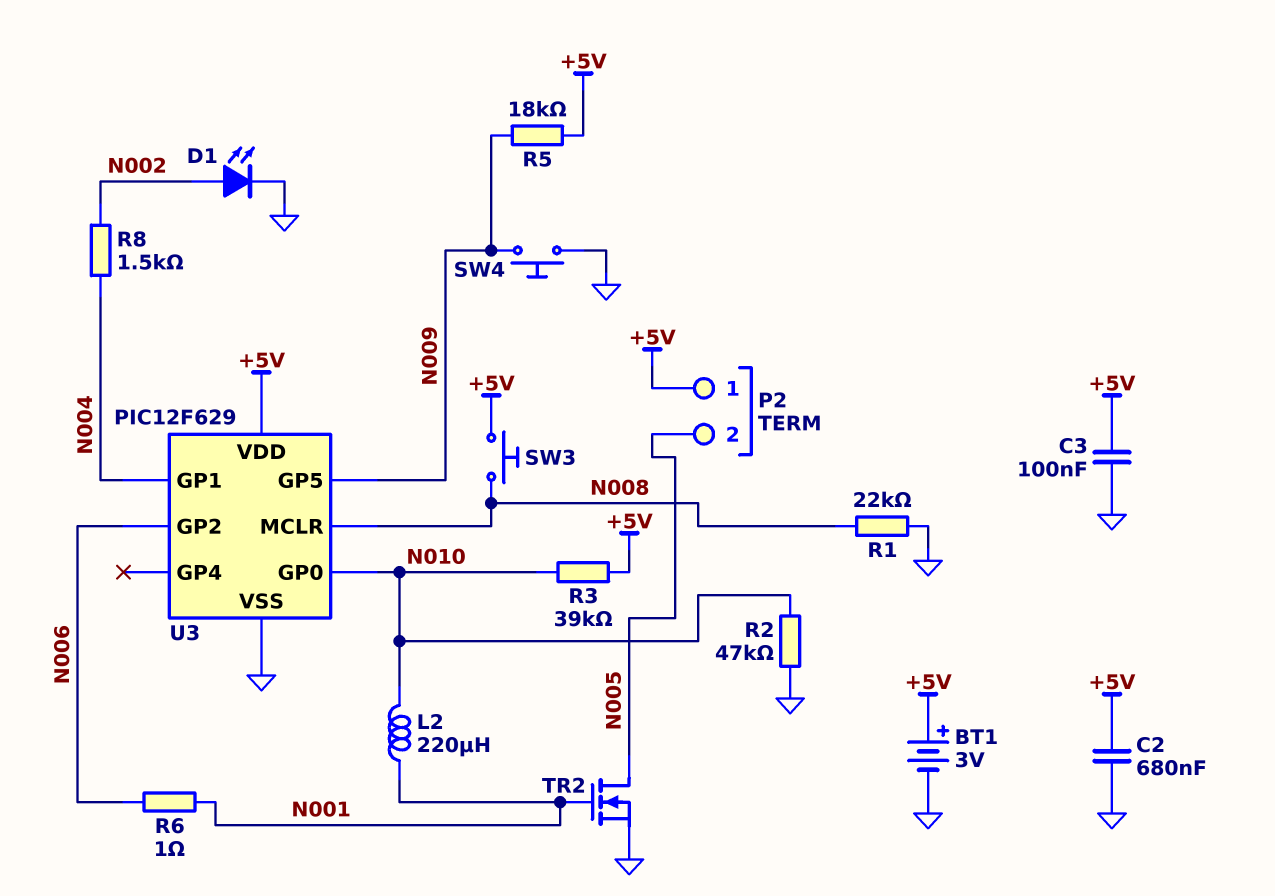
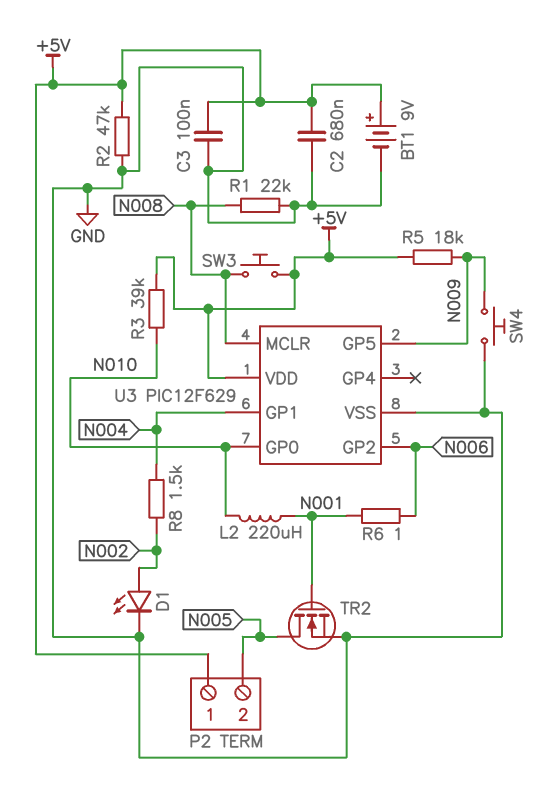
BT1: 3V (plus +5V, minus GND) -> 9V (plus +5V, minus GND)
R2: 47k (GND, N010) -> 47k (+5V, GND)

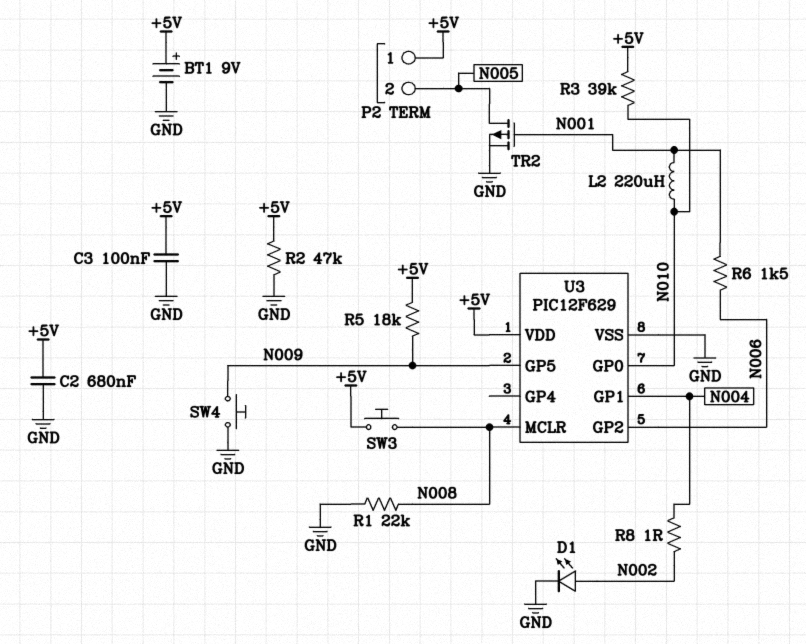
R6: 1 (N001, N006) -> 1.5k (N001, N006)
R8: 1.5k (N002, N004) -> 1 (N002, N004)
TR2: NMOS (G N001, D N005, S GND) -> PMOS (G N001, D N005, S GND)

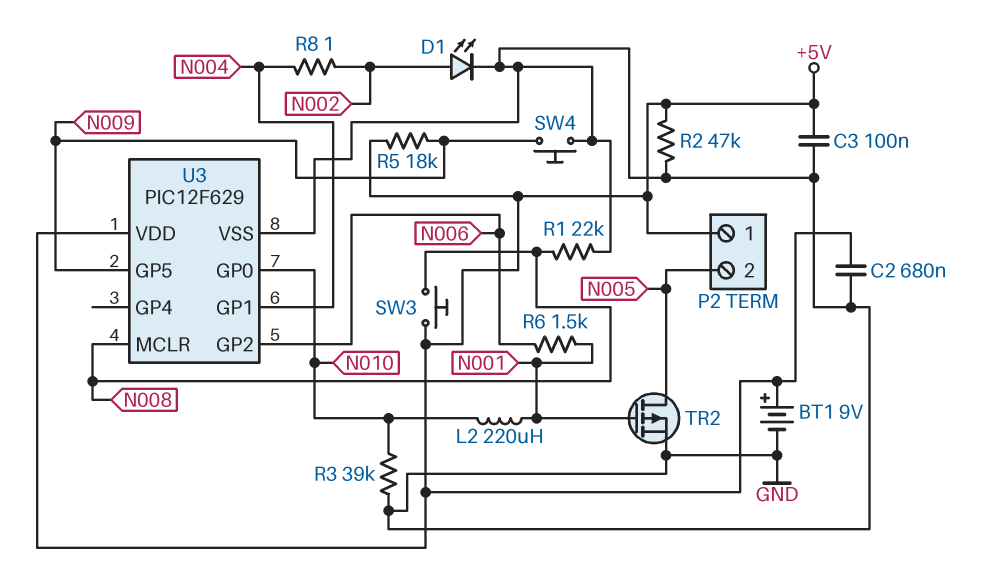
R3: 39k (+5V, N010) -> 39k (GND, N010)

